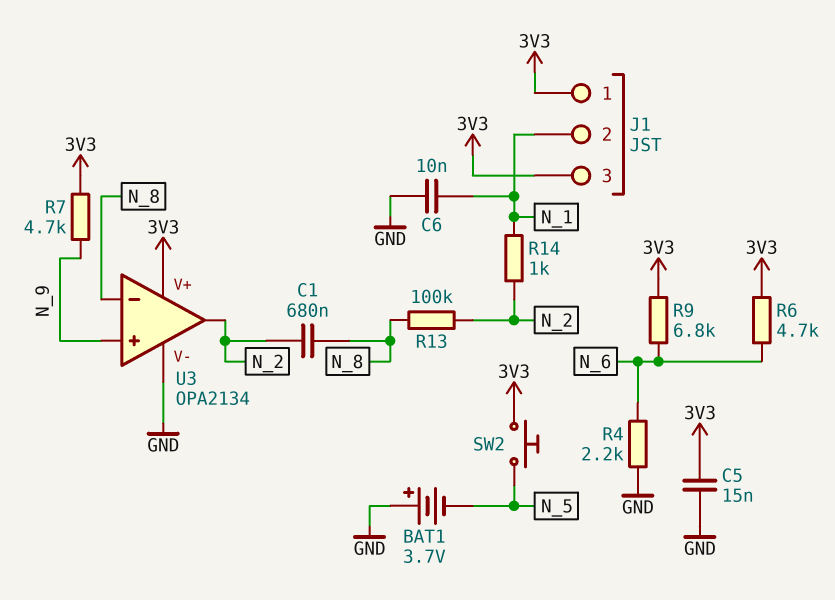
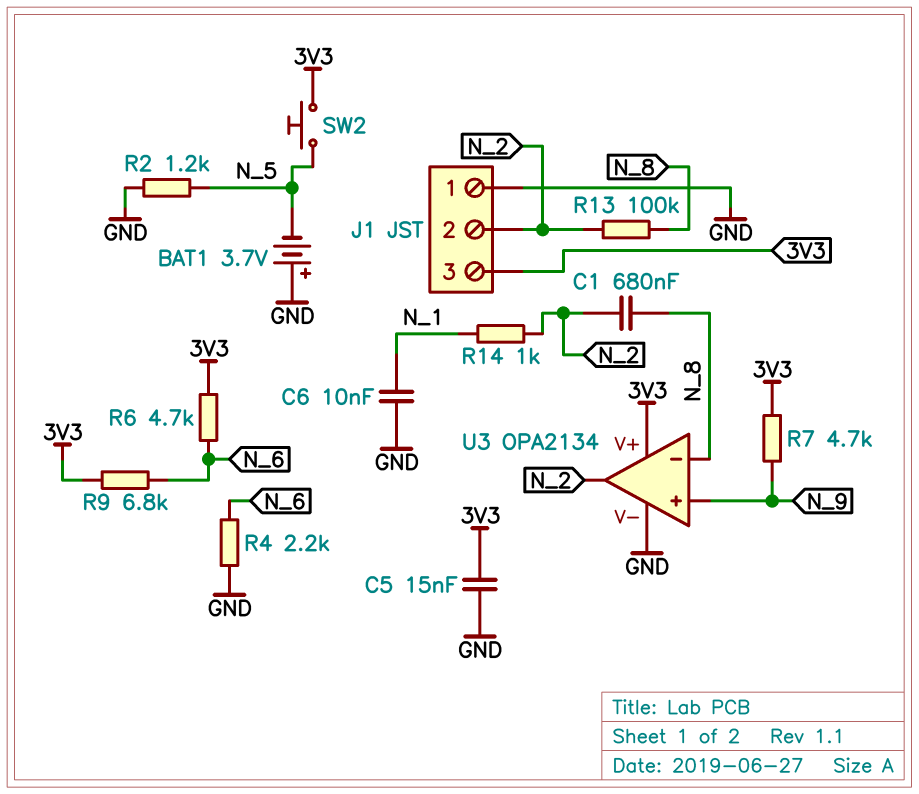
J1 pin 1: 3V3 -> GND
J1 pin 2: N_1 -> N_2
R2: none -> 1.2k (GND, N_5)

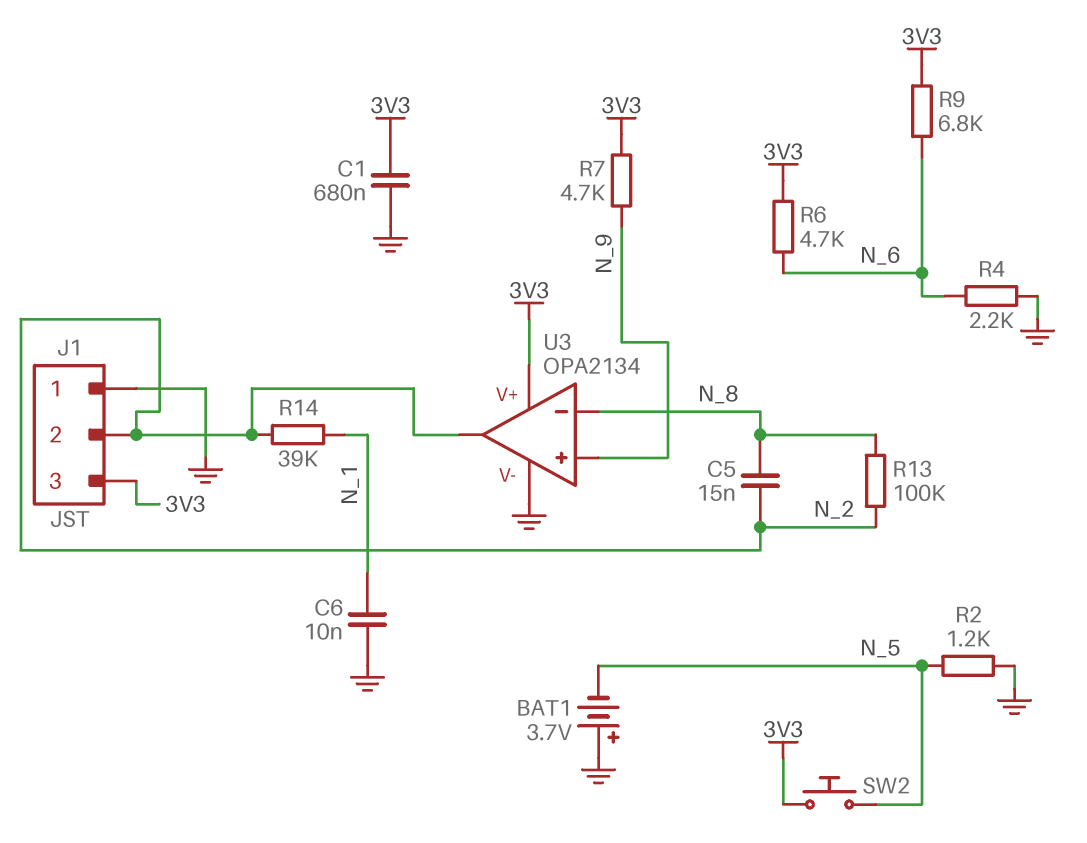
C1: 680nF (N_2, N_8) -> 680nF (3V3, GND)
C5: 15nF (3V3, GND) -> 15nF (N_2, N_8)
R14: 1k (N_1, N_2) -> 39k (N_1, N_2)

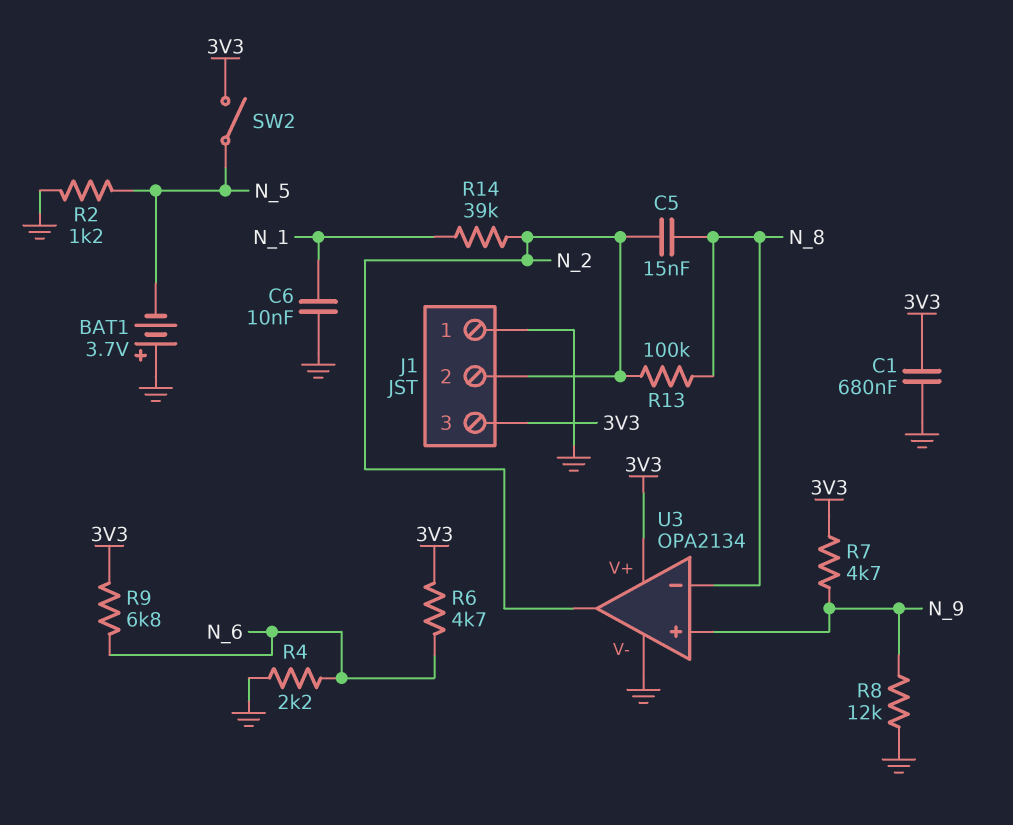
R8: none -> 12k (GND, N_9)
SW2: button (3V3, N_5) -> switch (3V3, N_5)

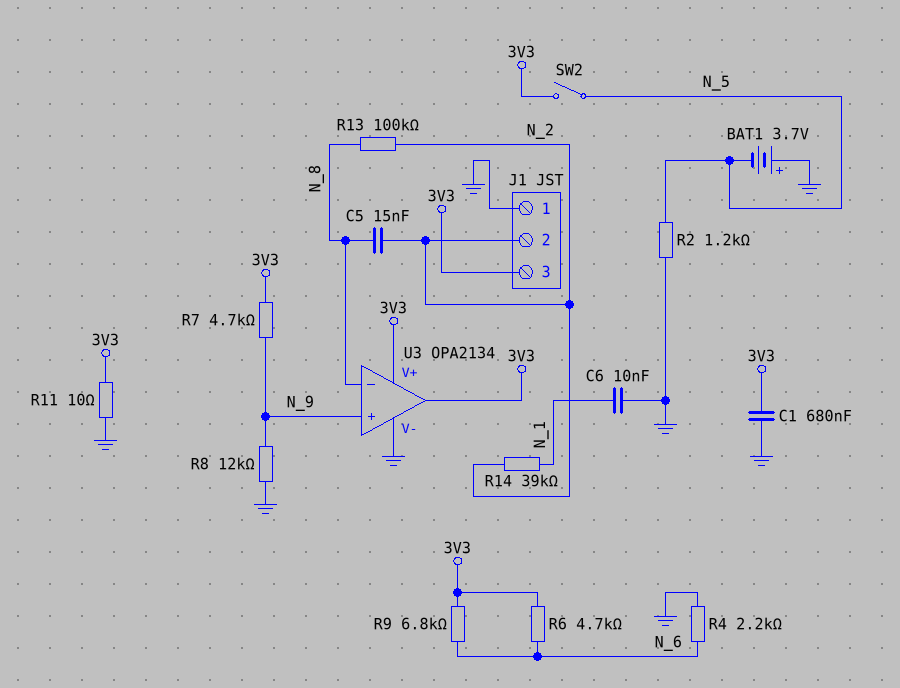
R11: none -> 10 (3V3, GND)
U3 pin out: N_2 -> 3V3

